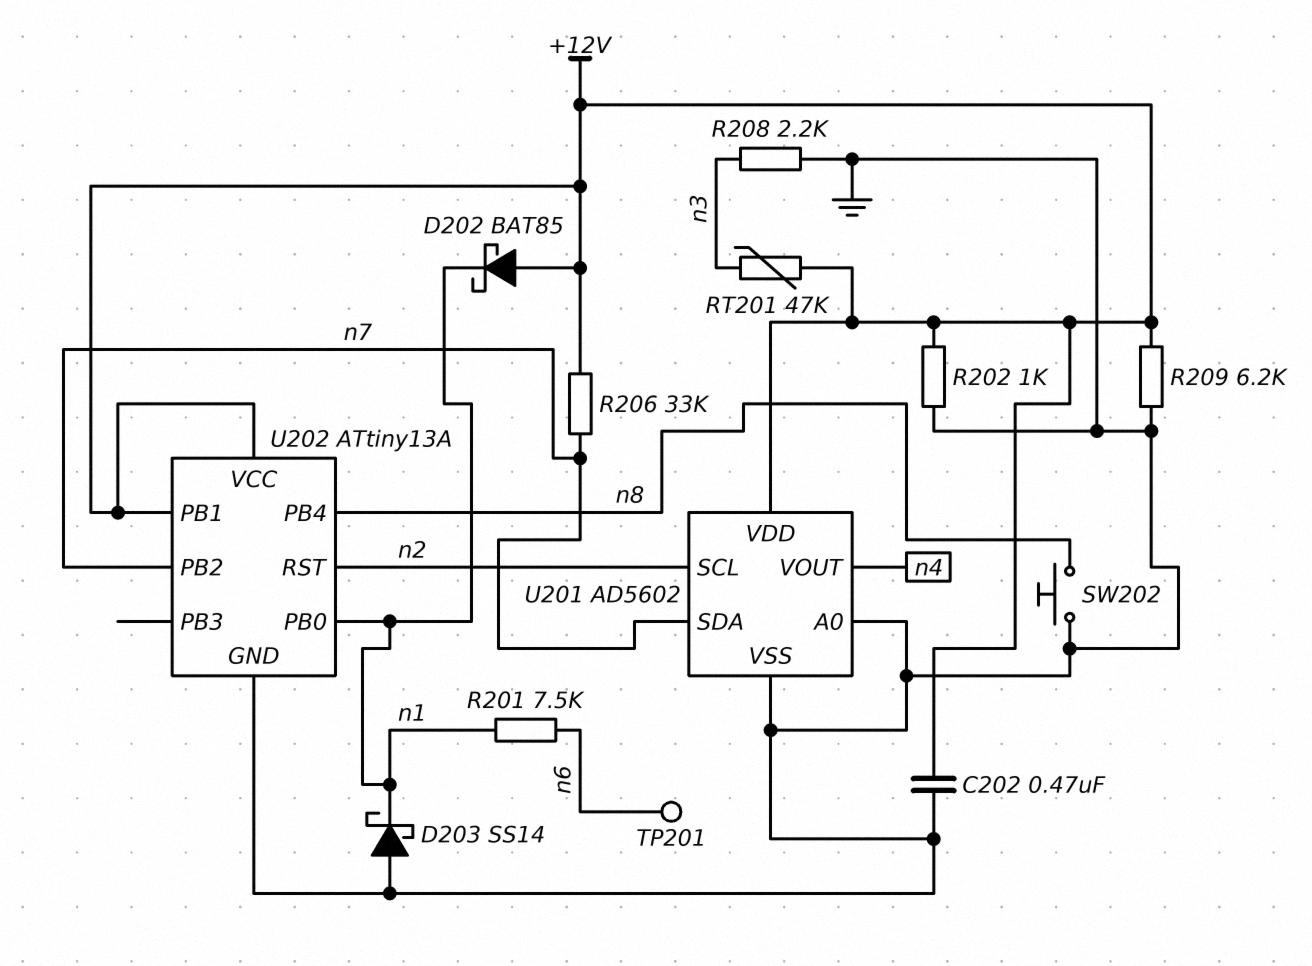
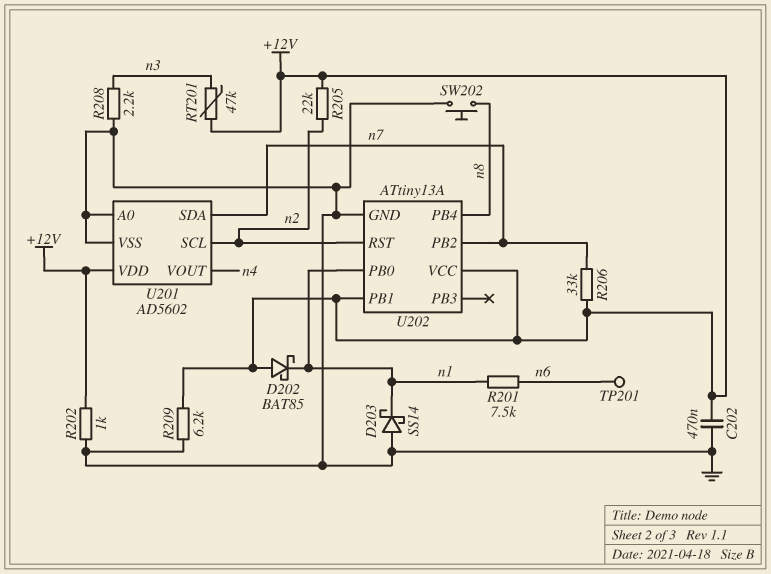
R205: none -> 22k (+12V, n2)

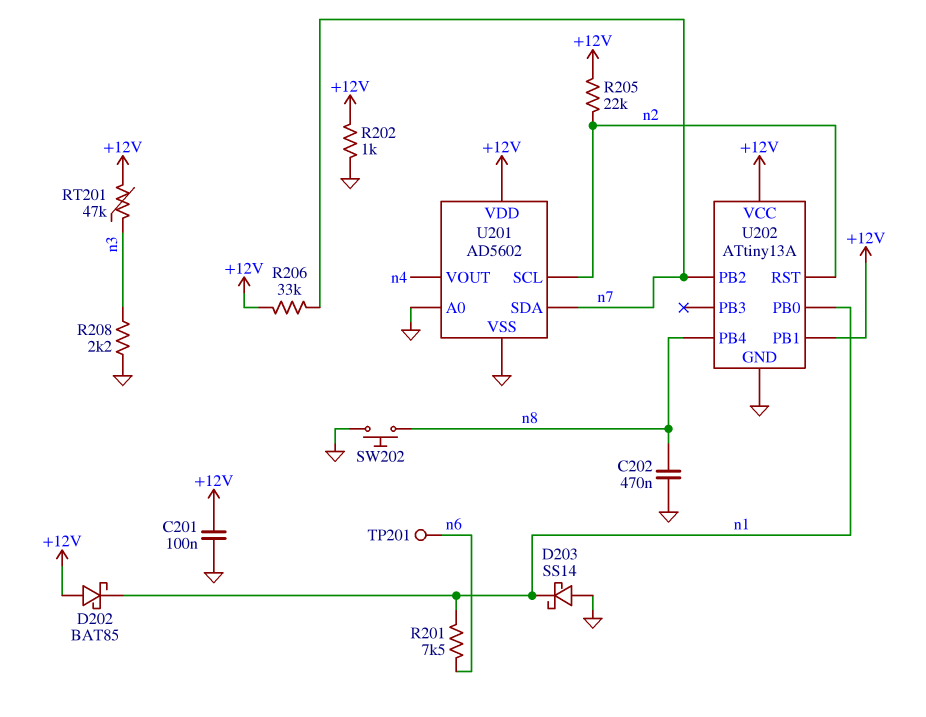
C201: none -> 100nF (+12V, GND)
C202: 470nF (+12V, GND) -> 470nF (GND, n8)
R209: 6.2k (+12V, GND) -> none

